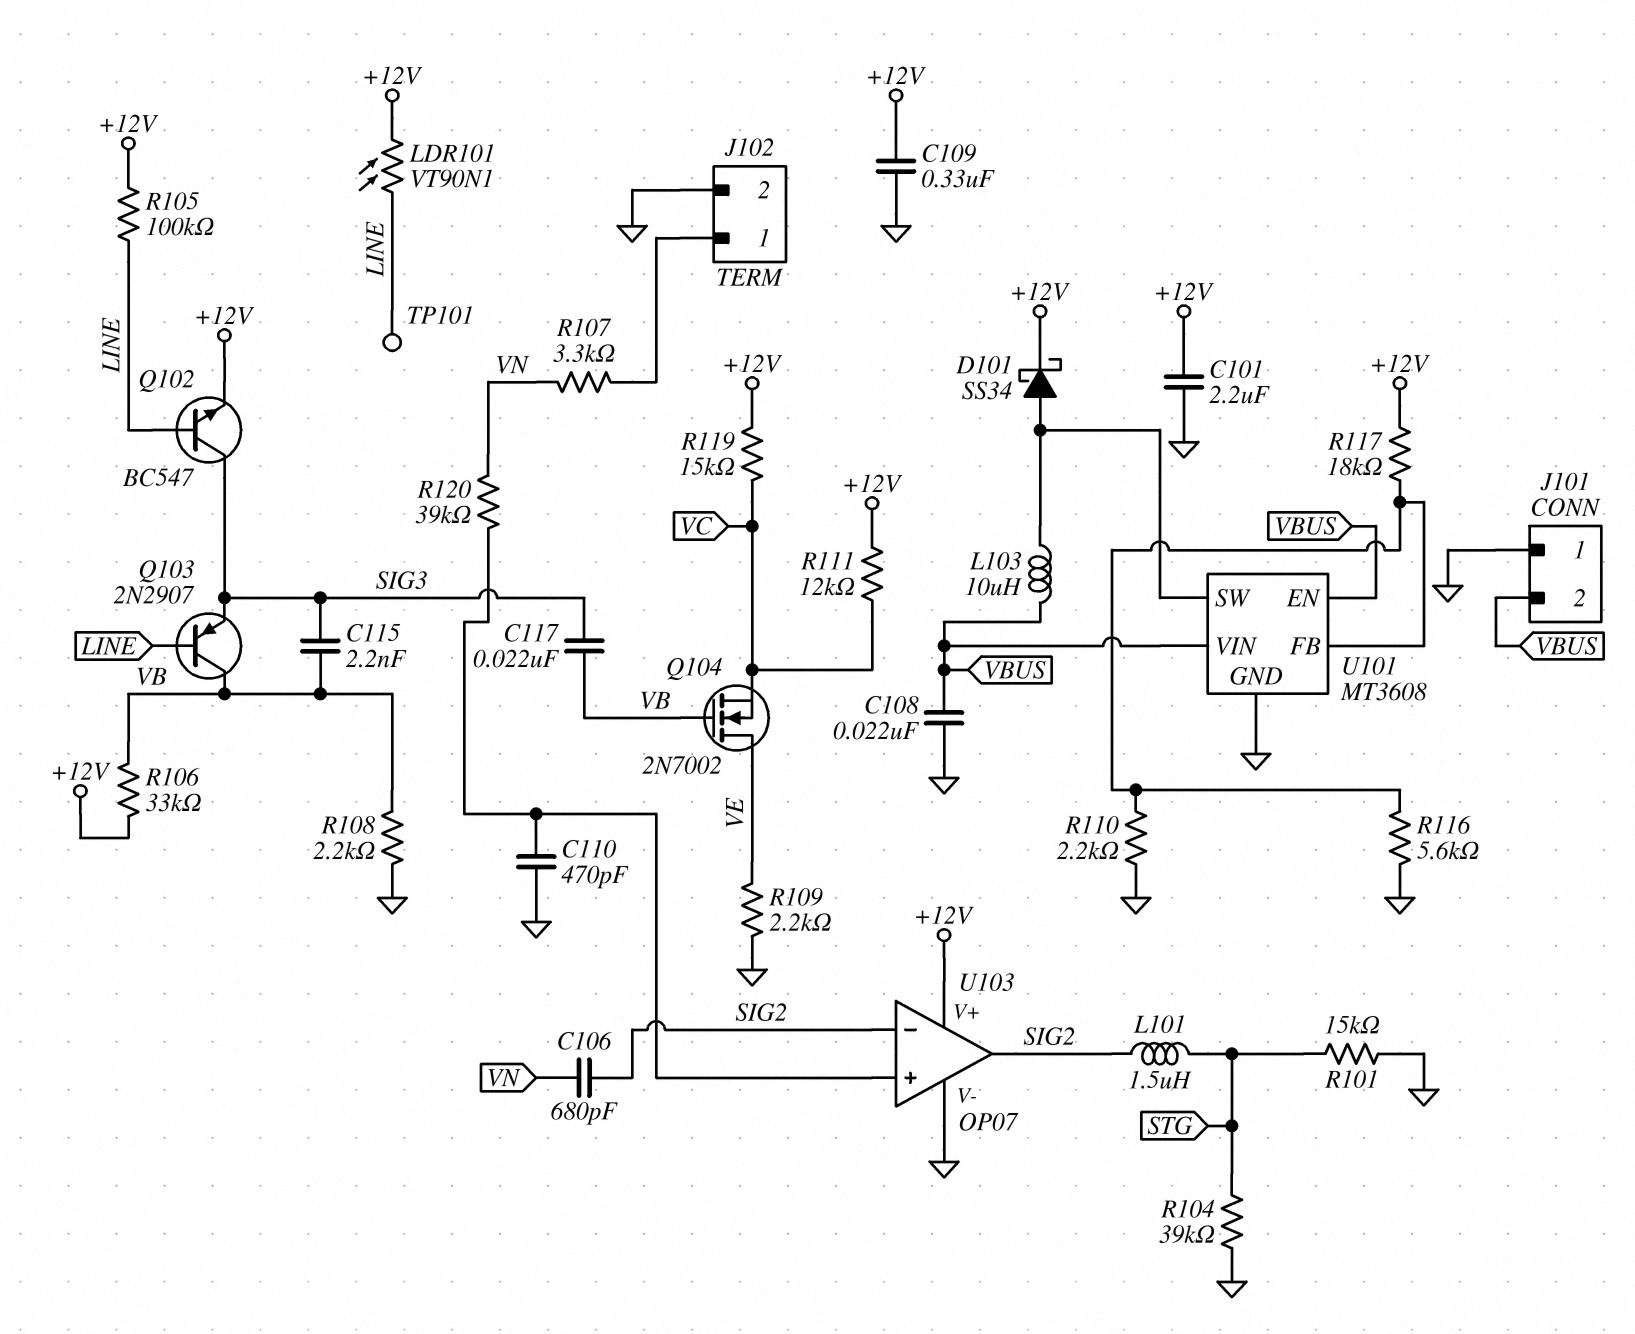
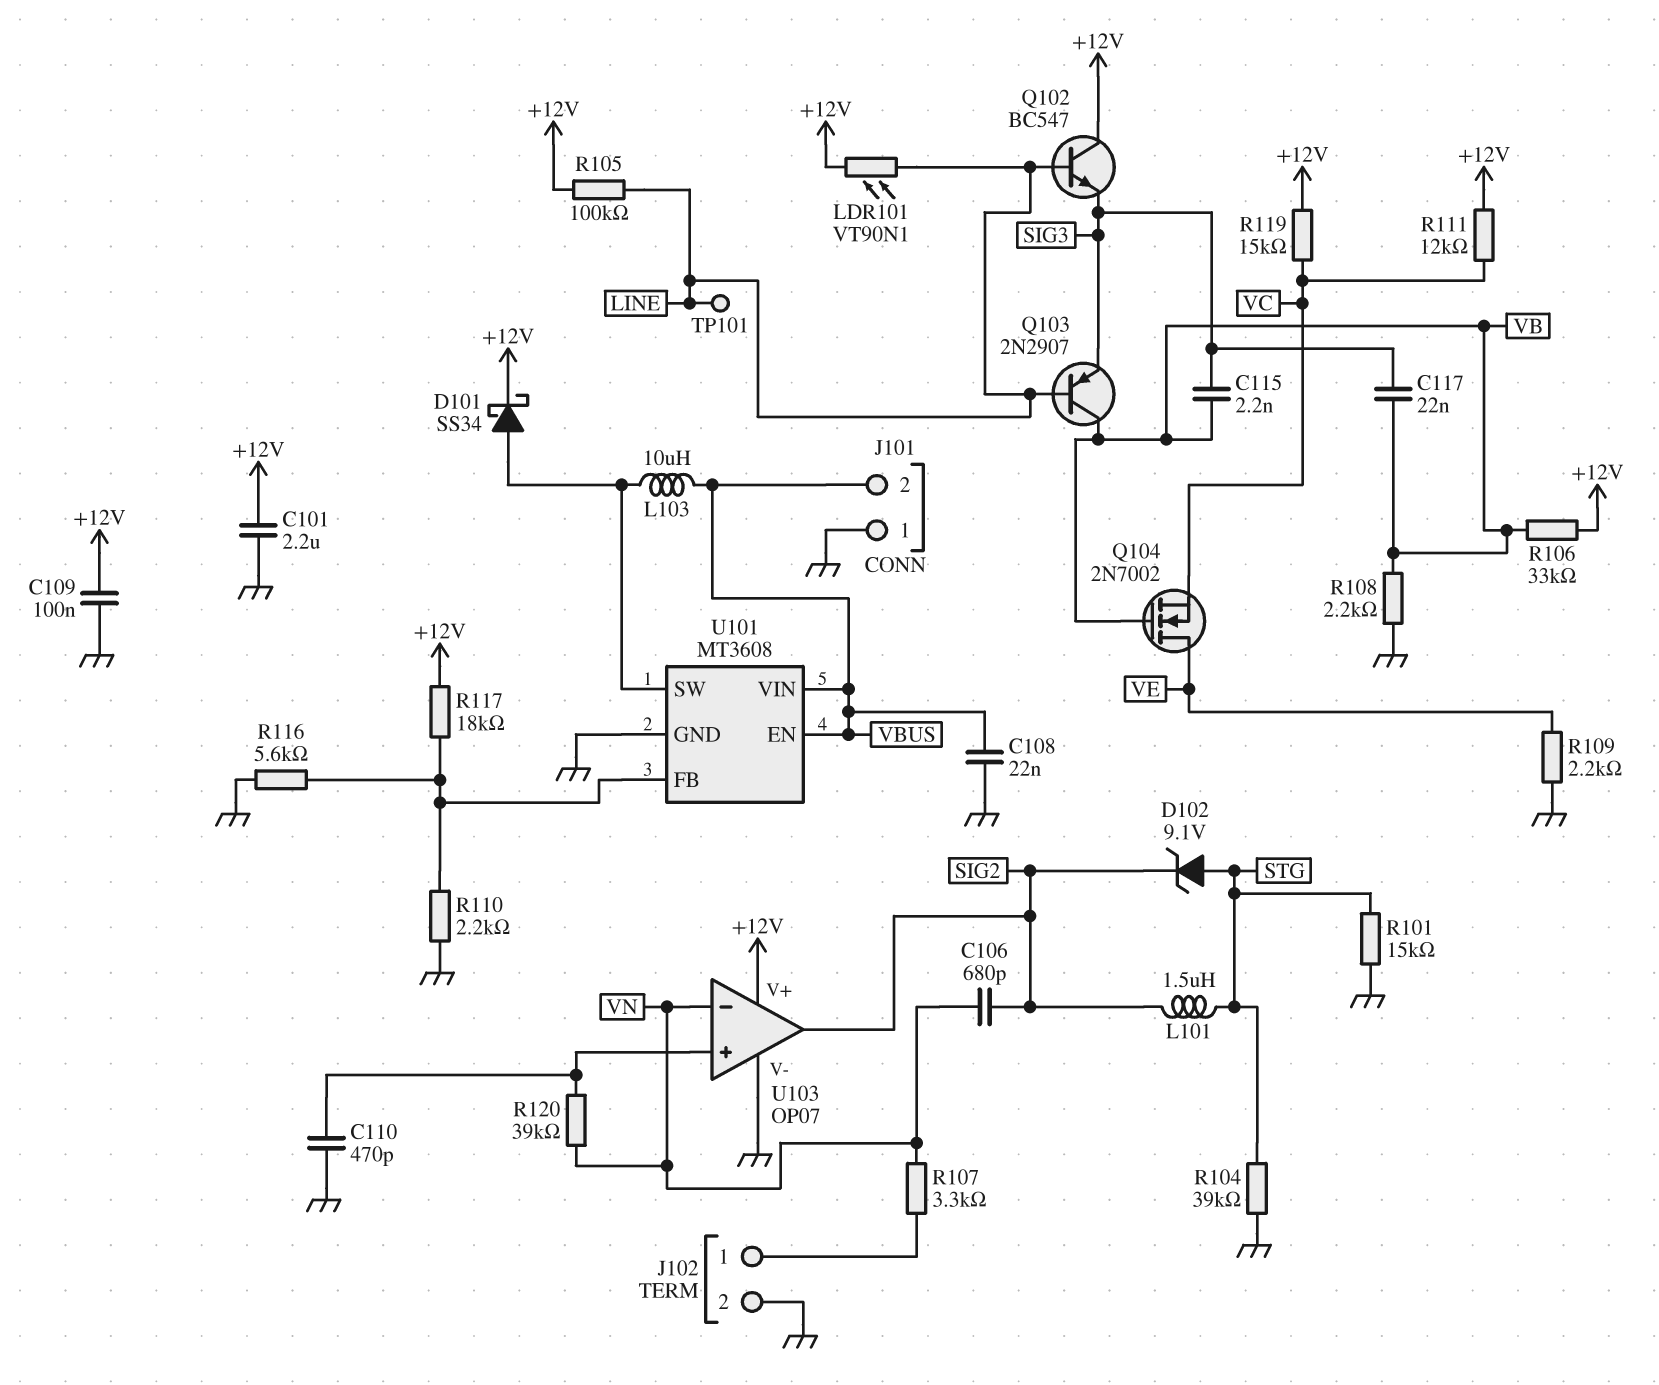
C109: 330nF (+12V, GND) -> 100nF (+12V, GND)
D102: none -> zener 9.1V (A STG, K SIG2)
Q102: NPN BC547 (B LINE, C SIG3, E +12V) -> NPN BC547 (B LINE, C +12V, E SIG3)
U103 pin in-: SIG2 -> VN

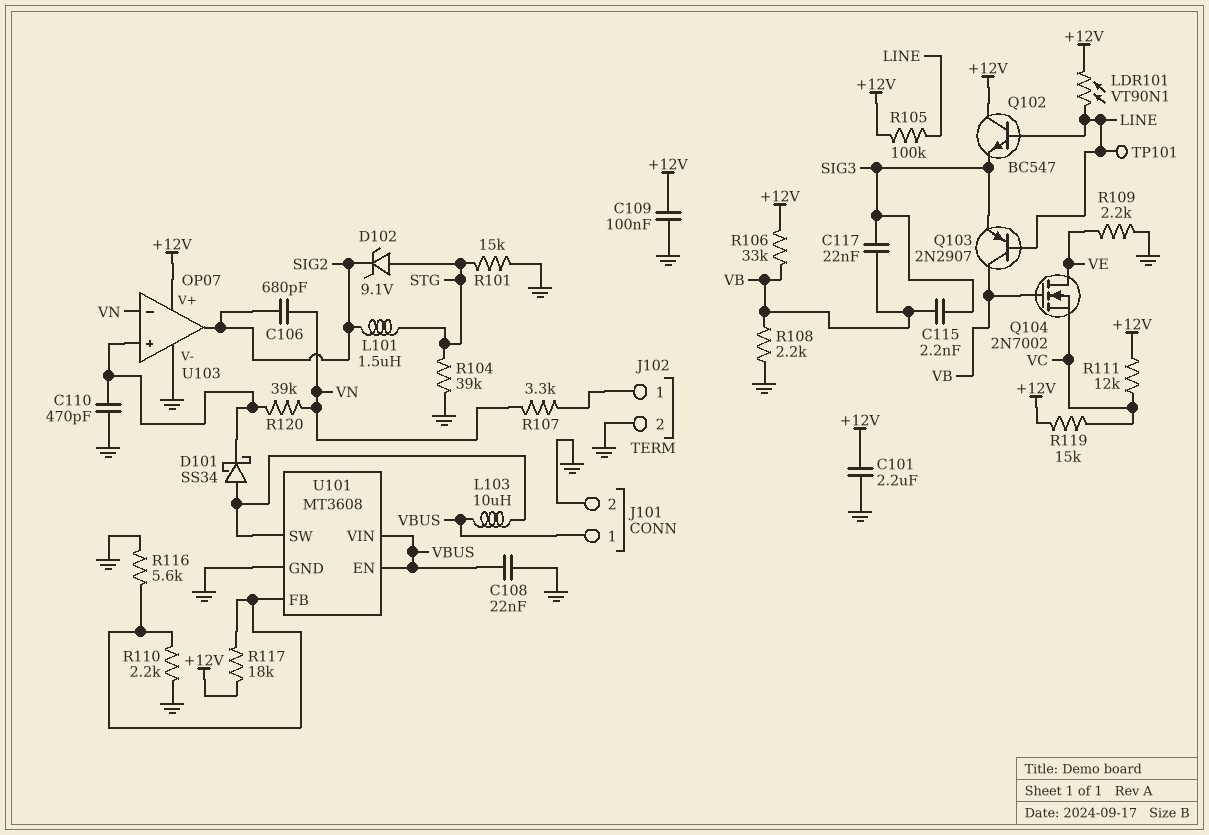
D101: schottky SS34 (A U101/SW, K +12V) -> schottky SS34 (A U101/SW, K U103/in+)
J101 pin 1: GND -> VBUS
J101 pin 2: VBUS -> GND

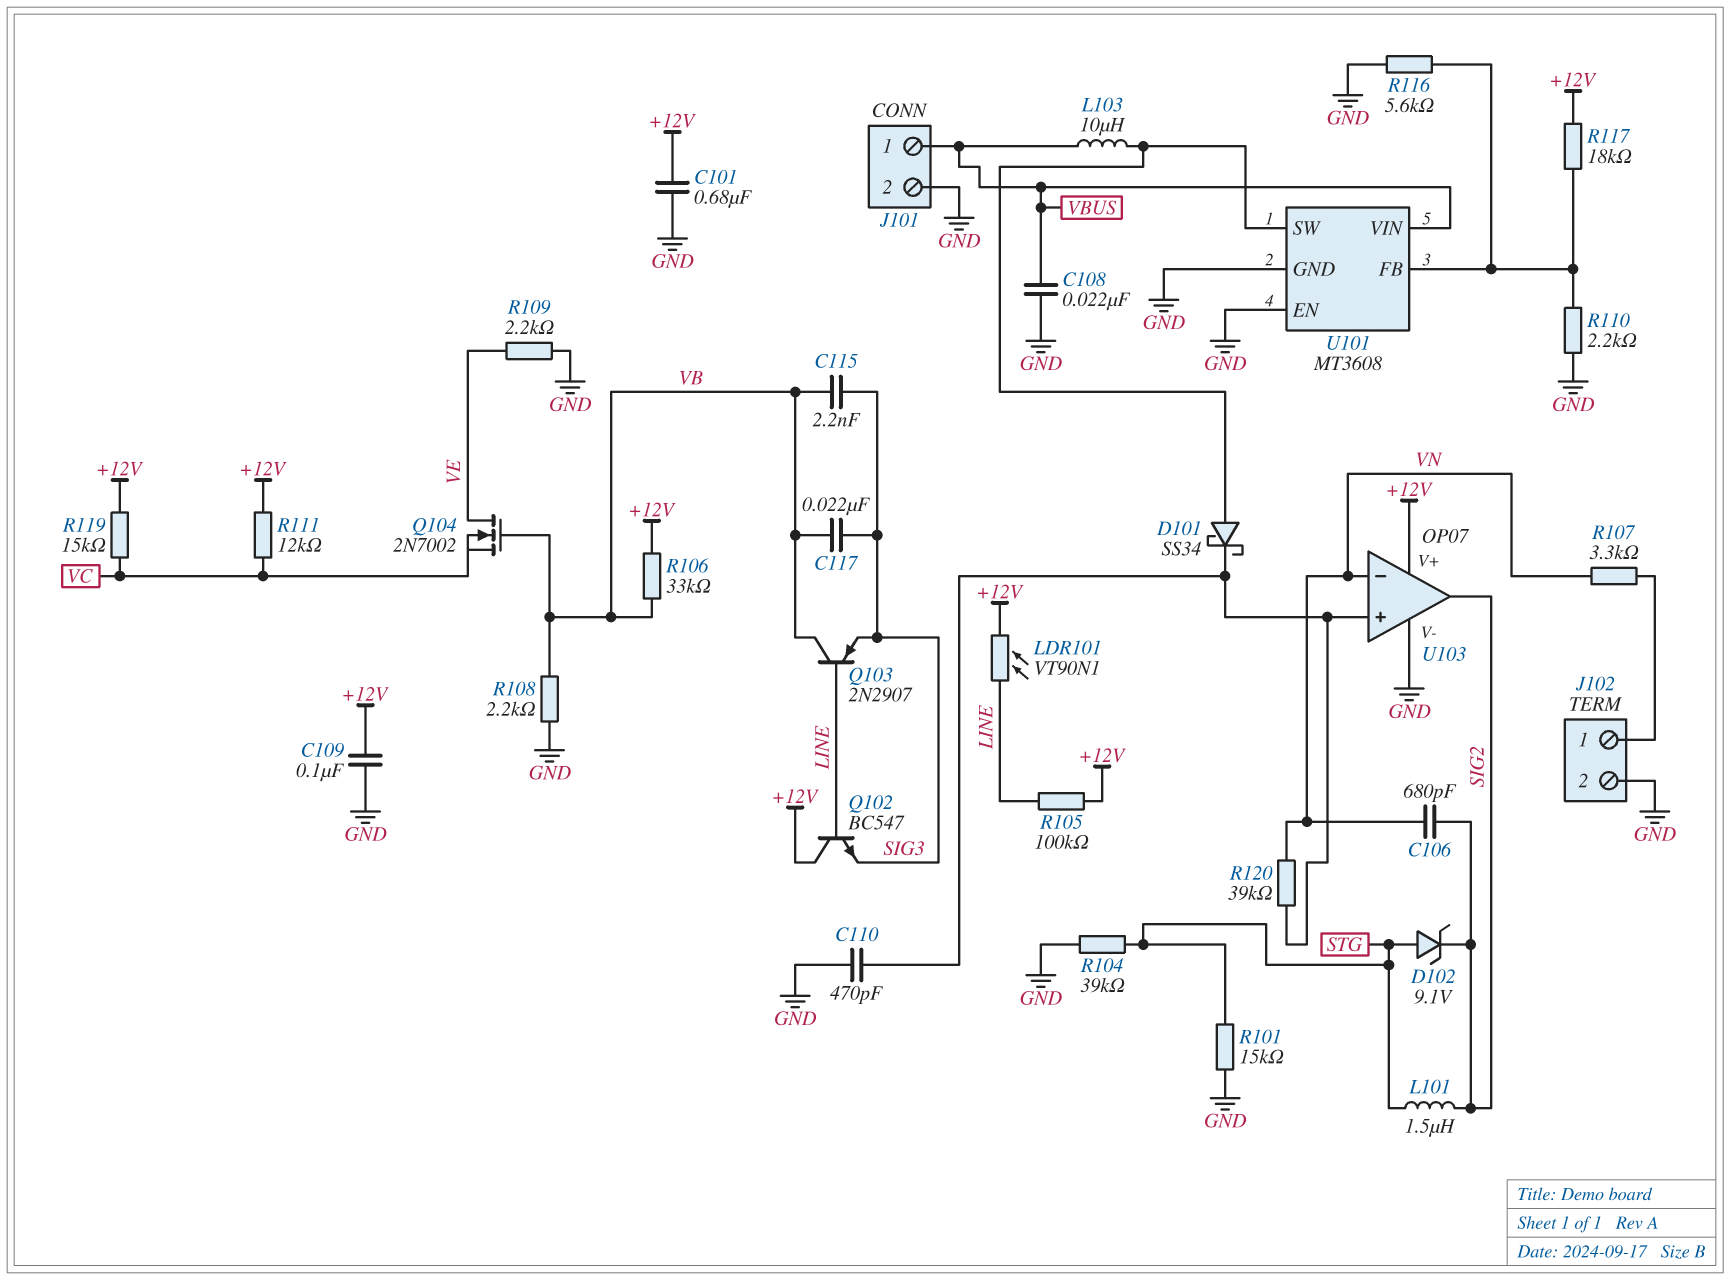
C101: 2.2uF (+12V, GND) -> 680nF (+12V, GND)
TP101: test point (LINE) -> none
U101 pin EN: VBUS -> GND

